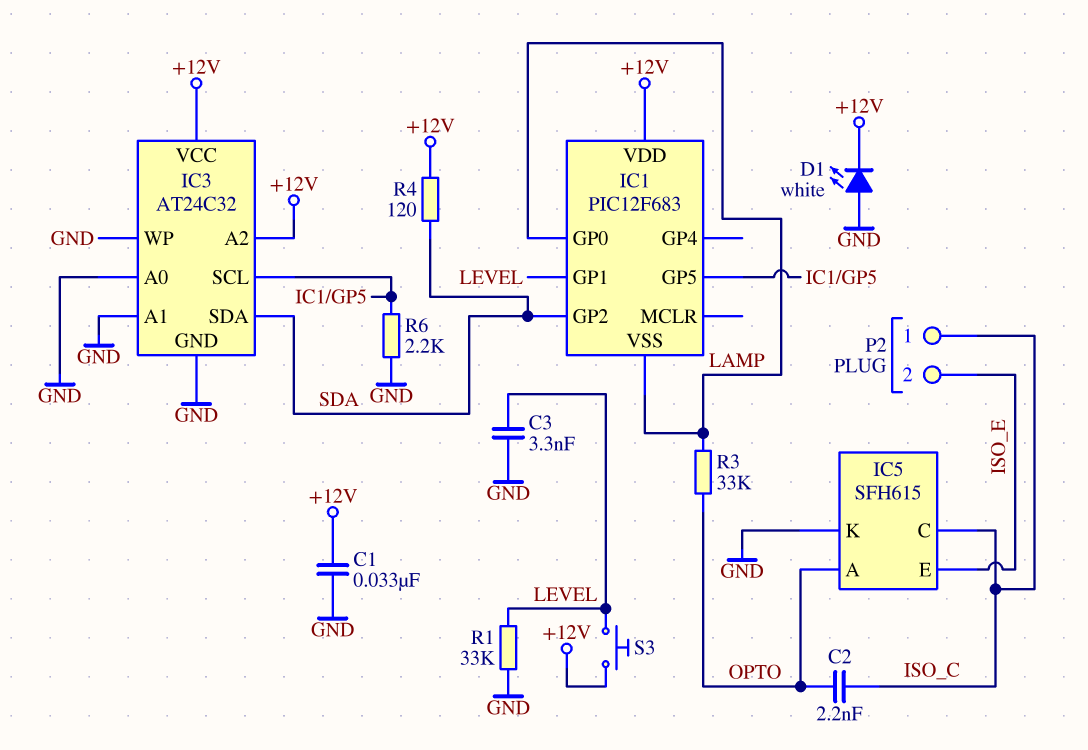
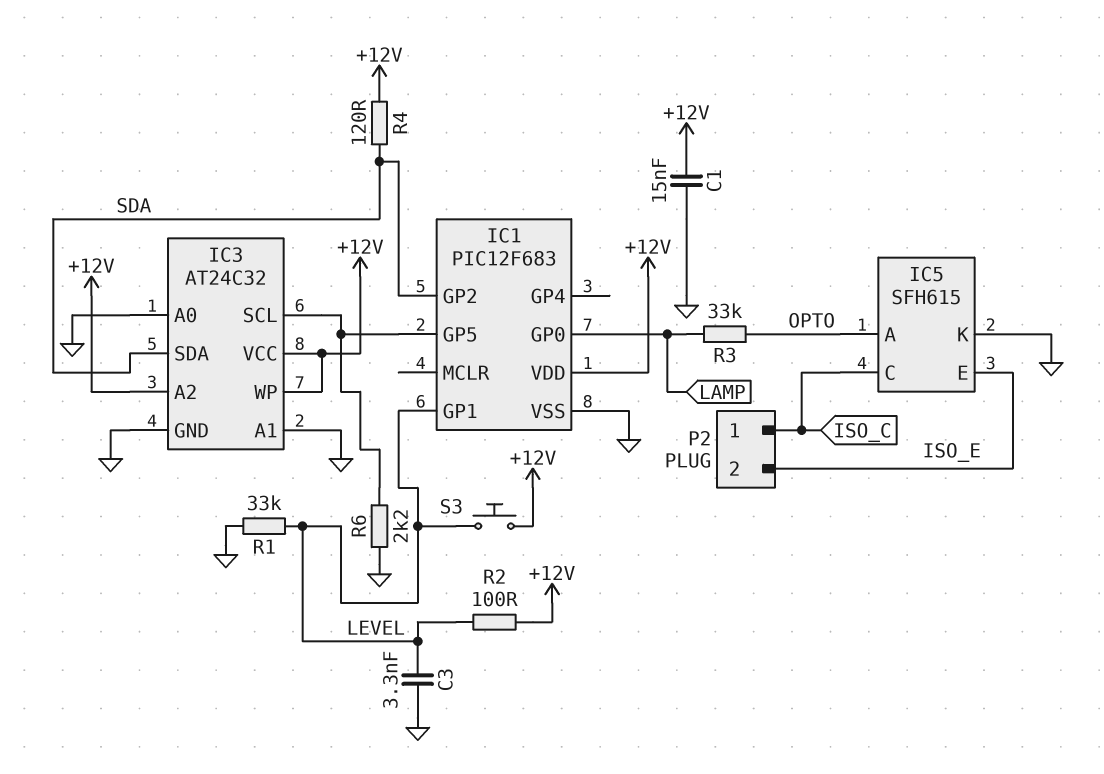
C1: 33nF (+12V, GND) -> 15nF (+12V, GND)
C2: 2.2nF (ISO_C, OPTO) -> none
D1: LED white (A GND, K +12V) -> none
IC1 pin VSS: LAMP -> GND
IC3 pin WP: GND -> +12V
R2: none -> 100 (+12V, LEVEL)

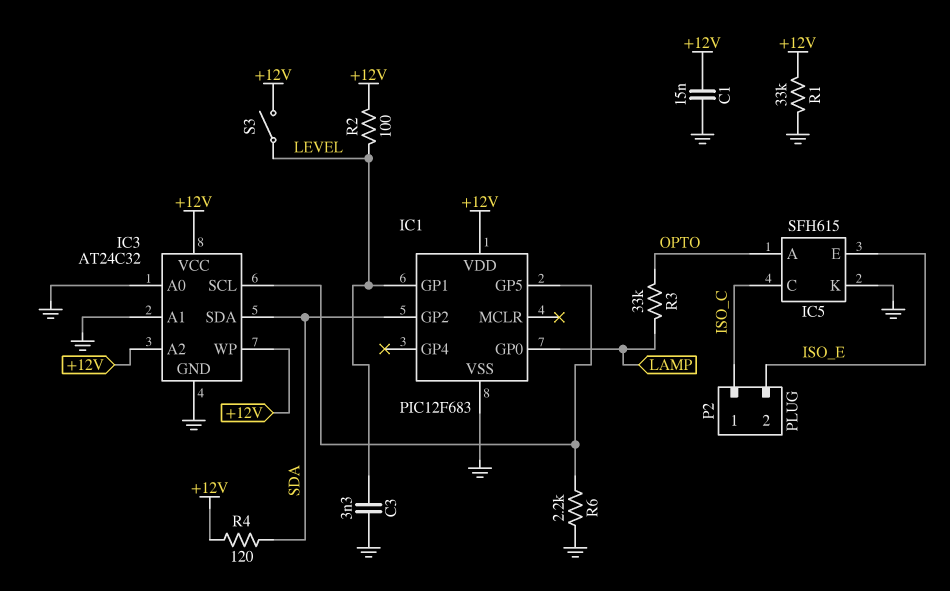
R1: 33k (GND, LEVEL) -> 33k (+12V, GND)
S3: button (+12V, LEVEL) -> switch (+12V, LEVEL)

